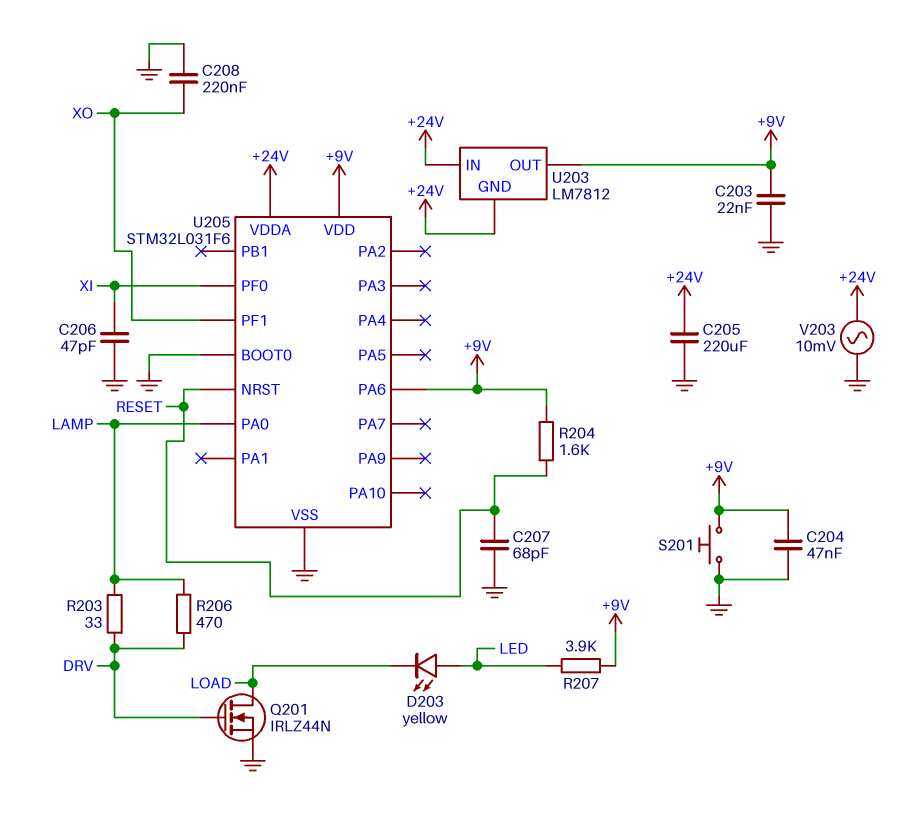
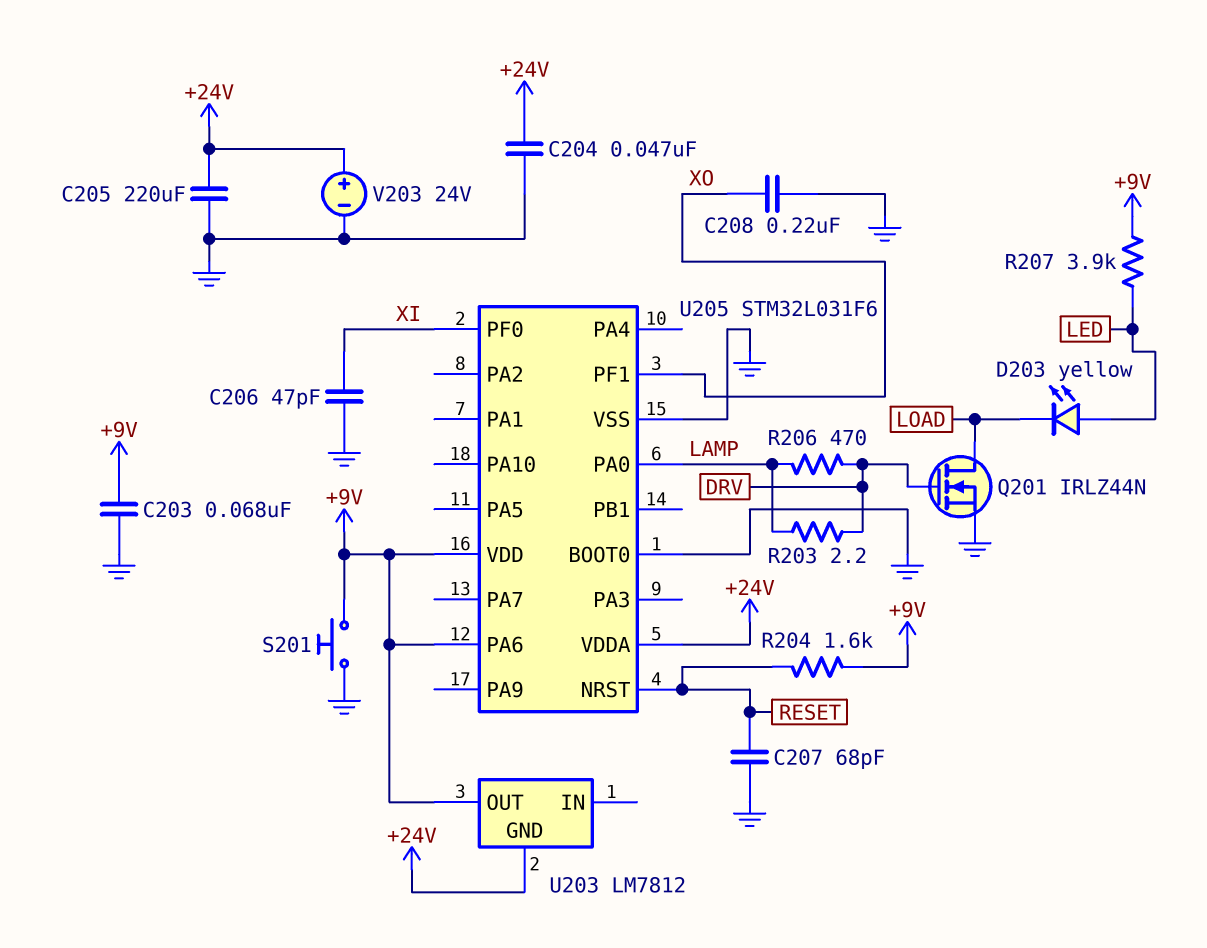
C203: 22nF (+9V, GND) -> 68nF (+9V, GND)
C204: 47nF (+9V, GND) -> 47nF (+24V, GND)
R203: 33 (DRV, LAMP) -> 2.2 (DRV, LAMP)
U203 pin IN: +24V -> none
V203: AC 10mV (+24V, GND) -> 24V (plus +24V, minus GND)

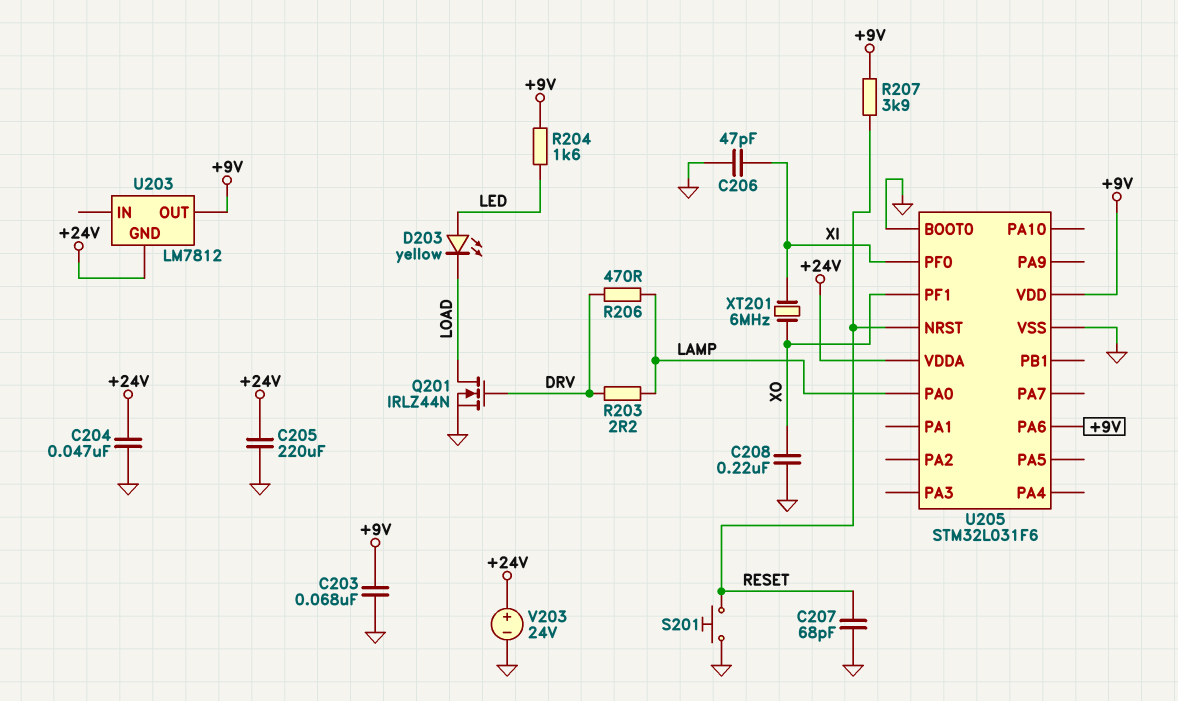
R204: 1.6k (+9V, RESET) -> 1.6k (+9V, LED)
R207: 3.9k (+9V, LED) -> 3.9k (+9V, RESET)
S201: button (+9V, GND) -> button (GND, RESET)
XT201: none -> 6MHz (XI, XO)

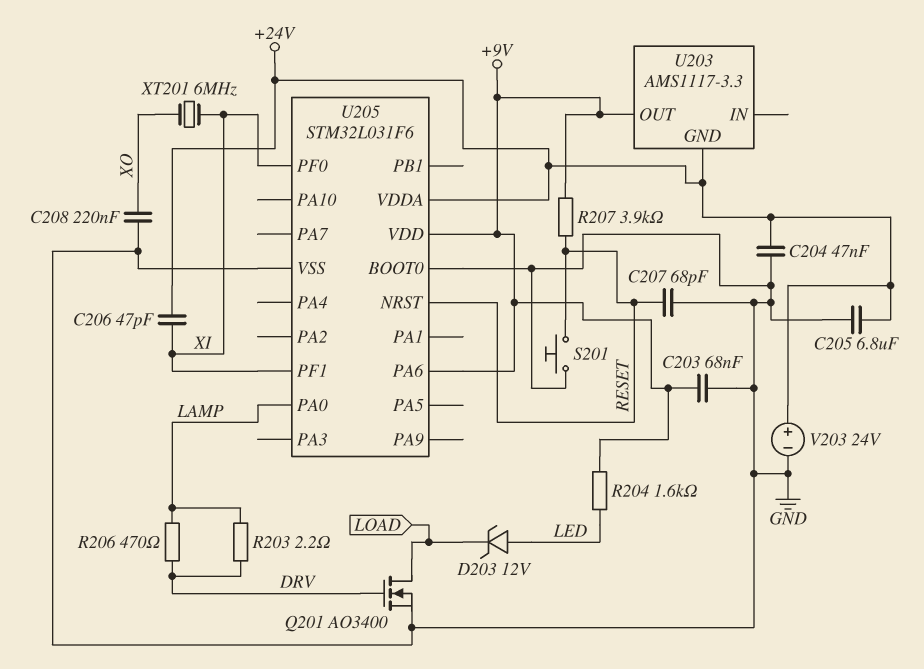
C205: 220uF (+24V, GND) -> 6.8uF (+24V, GND)
C206: 47pF (GND, XI) -> 47pF (+24V, XI)
D203: LED yellow (A LED, K LOAD) -> zener 12V (A LED, K LOAD)
Q201: NMOS IRLZ44N (G DRV, D LOAD, S GND) -> NMOS AO3400 (G DRV, D LOAD, S GND)
U203: LM7812 -> AMS1117-3.3
U205 pin PF1: XO -> XI

